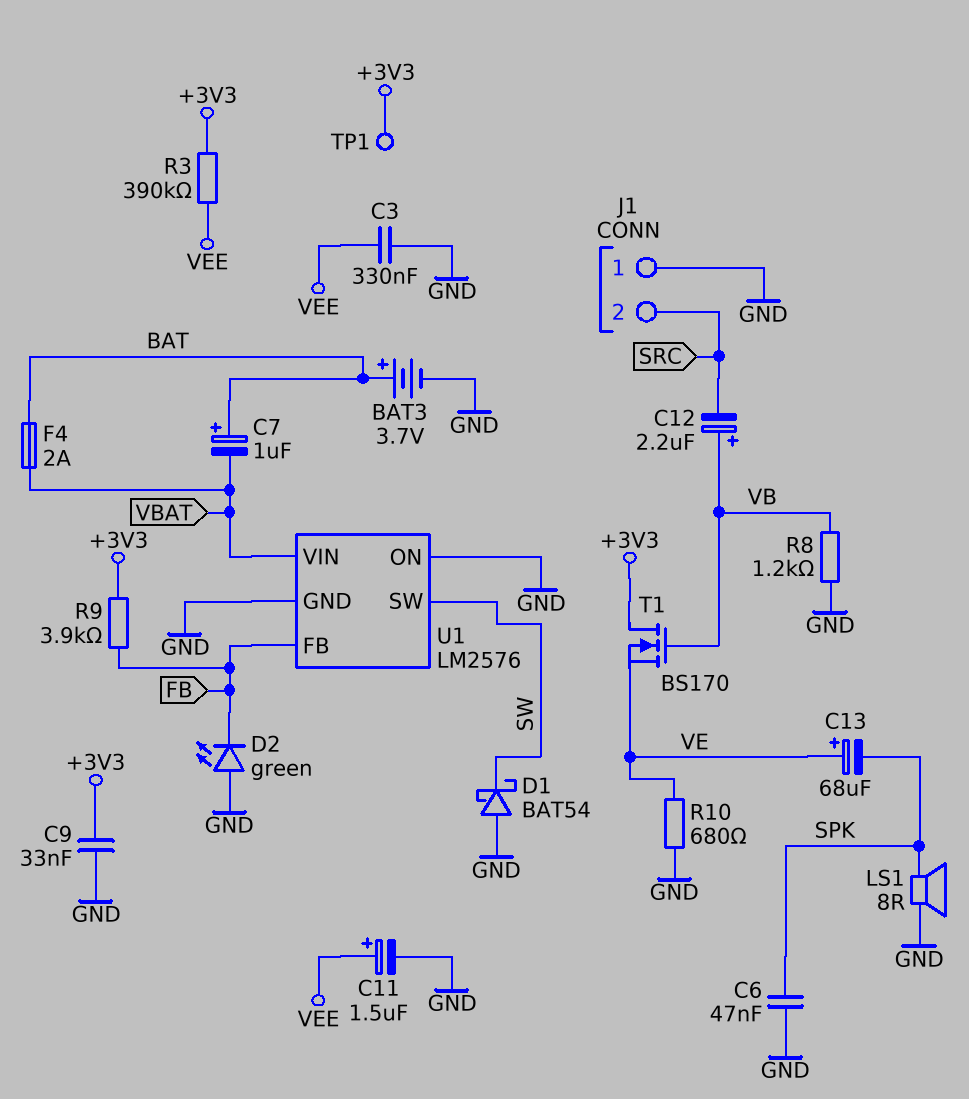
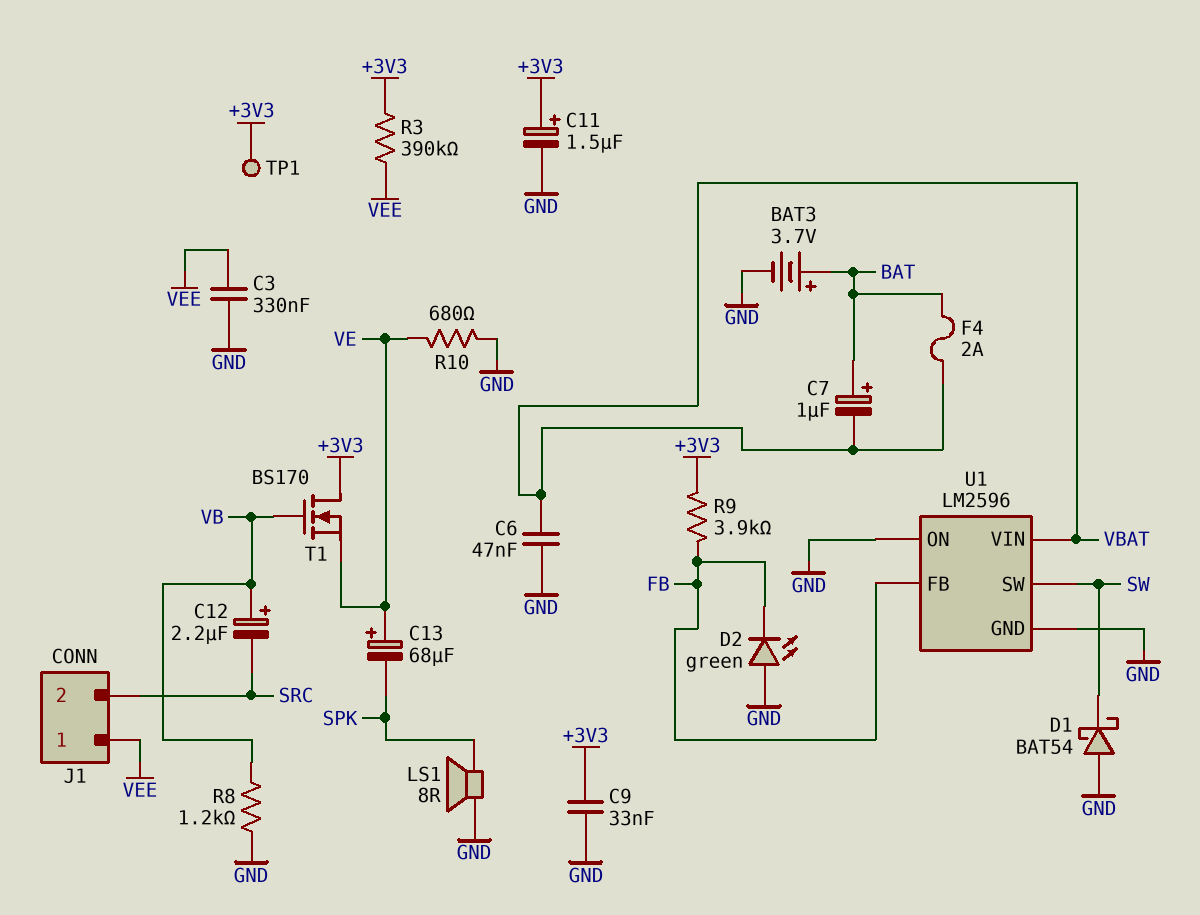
C6: 47nF (GND, SPK) -> 47nF (GND, VBAT)
C11: 1.5uF (plus VEE, minus GND) -> 1.5uF (plus +3V3, minus GND)
J1 pin 1: GND -> VEE
U1: LM2576 -> LM2596

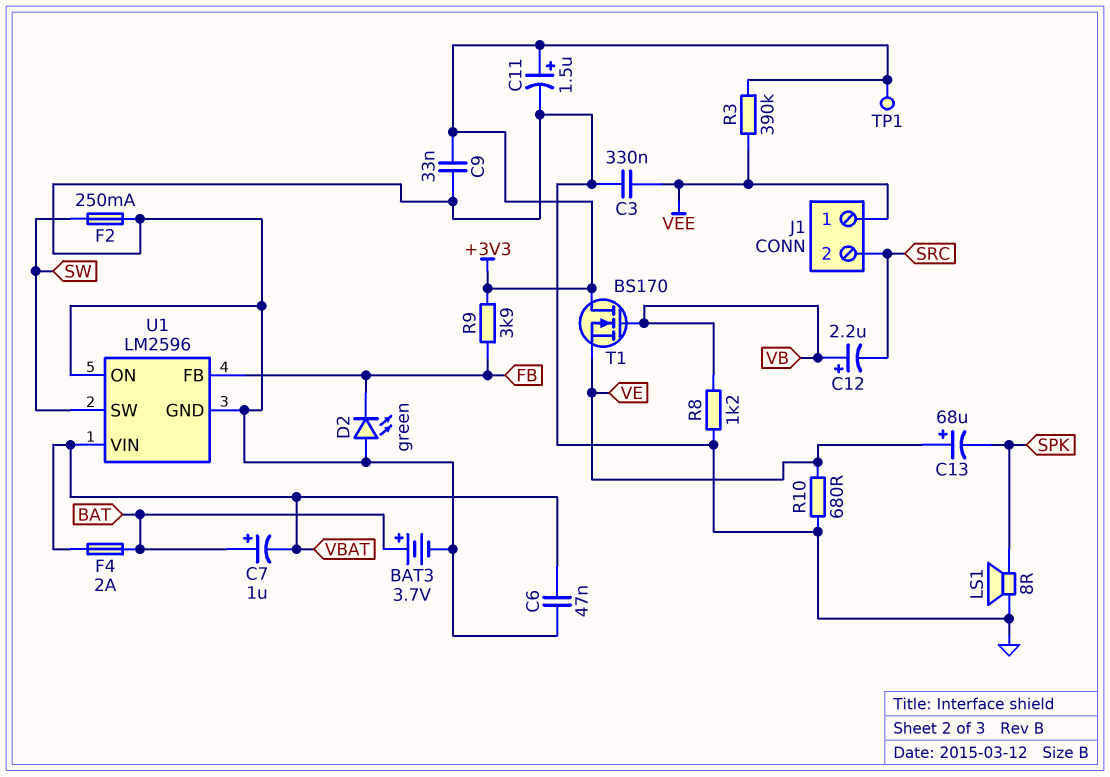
D1: schottky BAT54 (A GND, K SW) -> none
F2: none -> 250mA (GND, SW)

